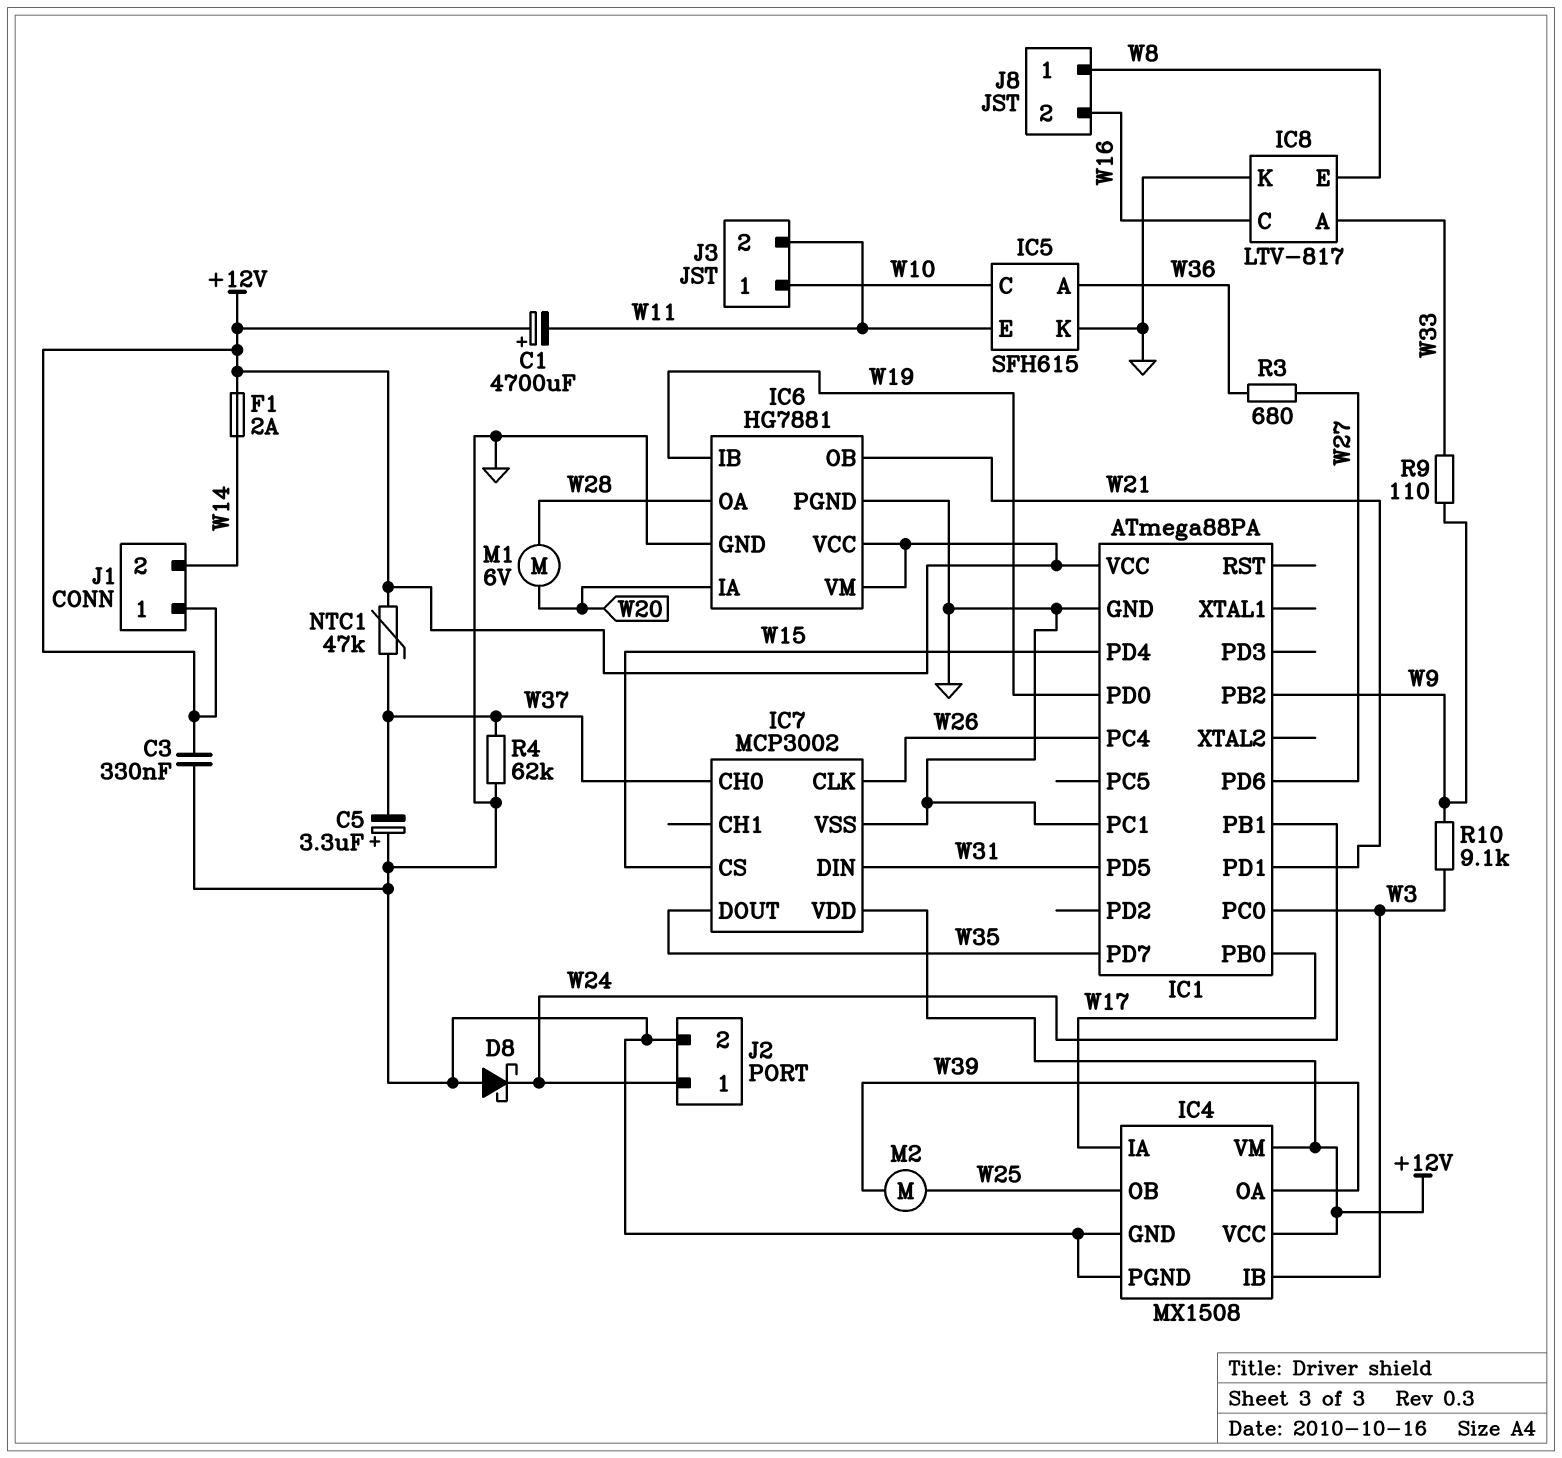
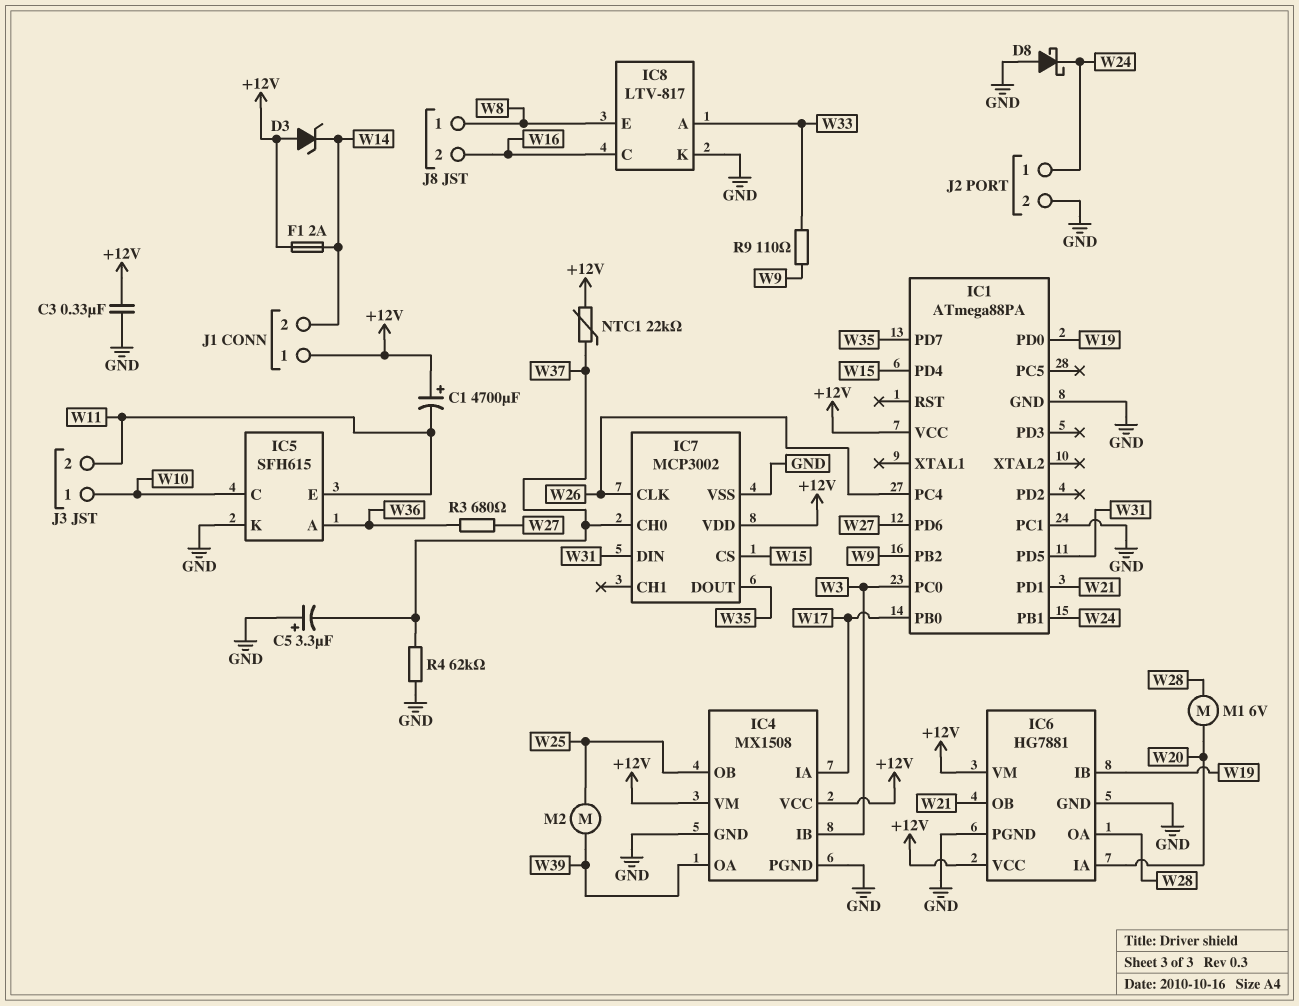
D3: none -> zener (A +12V, K W14)
NTC1: 47k (+12V, W37) -> 22k (+12V, W37)
R10: 9.1k (W3, W9) -> none

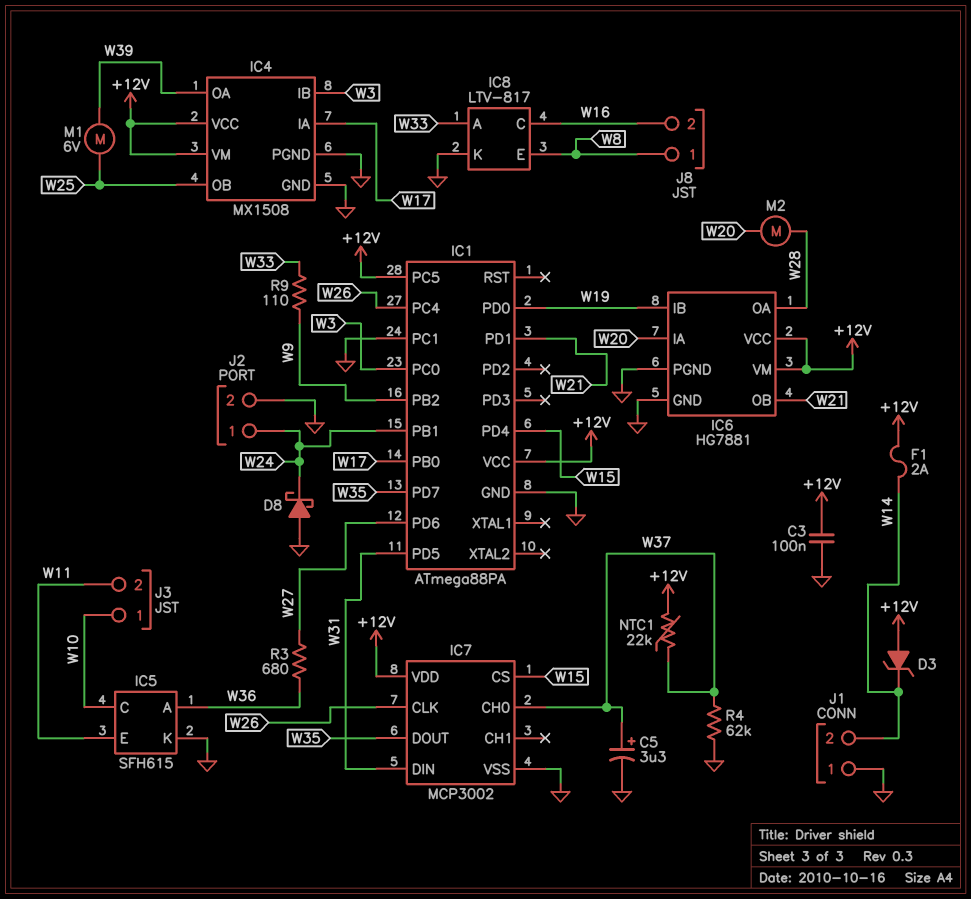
C1: 4700uF (plus +12V, minus W11) -> none
C3: 330nF (+12V, GND) -> 100nF (+12V, GND)
C5: 3.3uF (plus GND, minus W37) -> 3.3uF (plus W37, minus GND)
IC1 pin PC5: none -> +12V
J1 pin 1: +12V -> GND
M1: motor 6V (W20, W28) -> motor 6V (W25, W39)
M2: motor (W25, W39) -> motor (W20, W28)

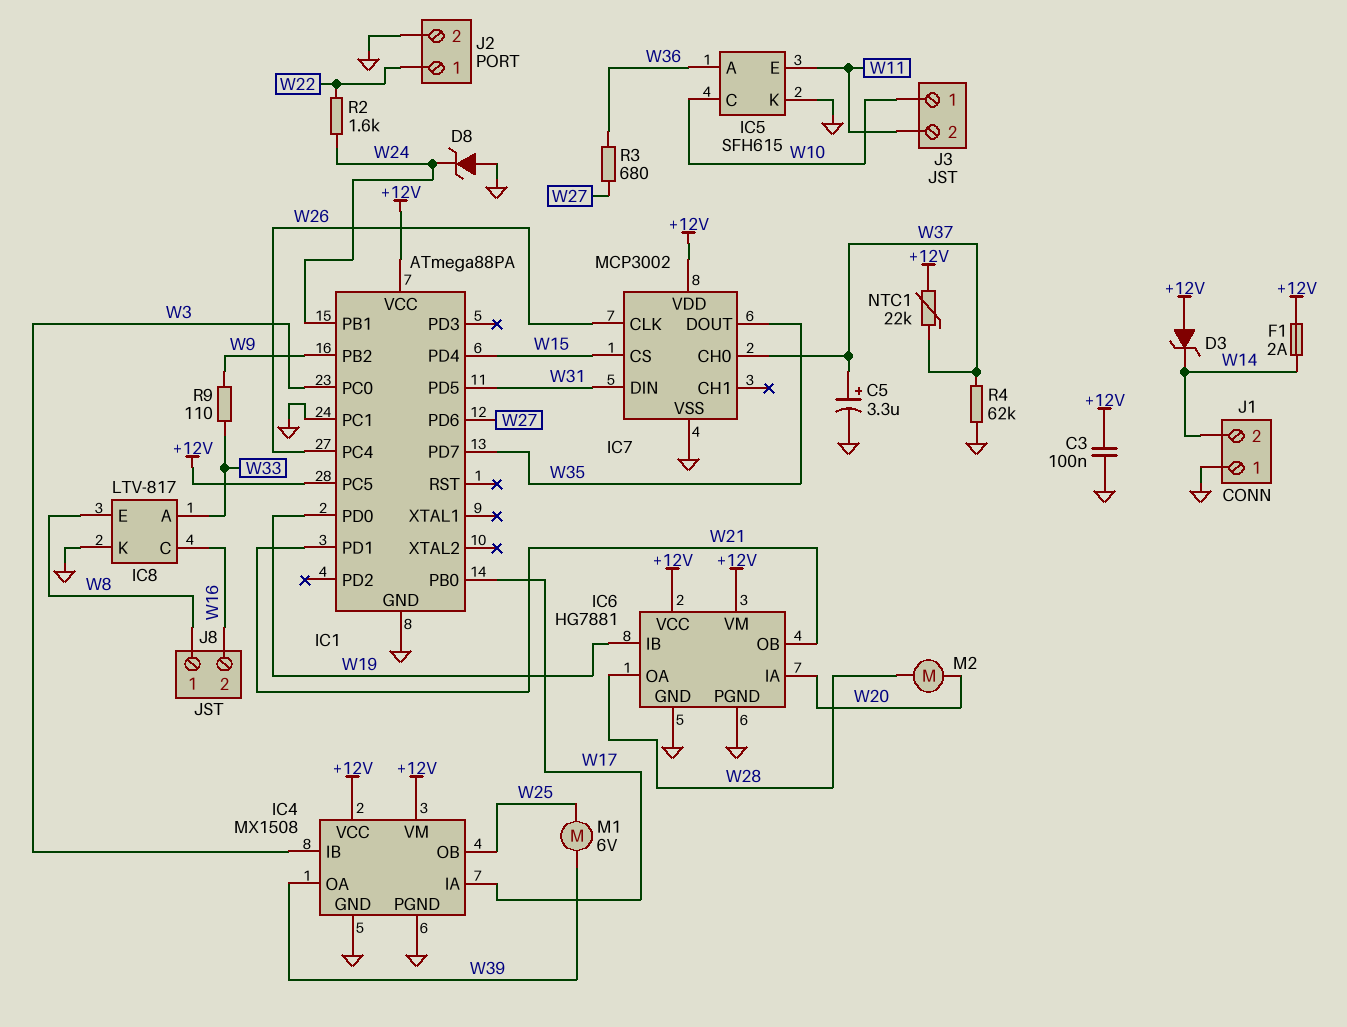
D8: schottky (A GND, K W24) -> zener (A GND, K W24)
J2 pin 1: W24 -> W22
R2: none -> 1.6k (W22, W24)

